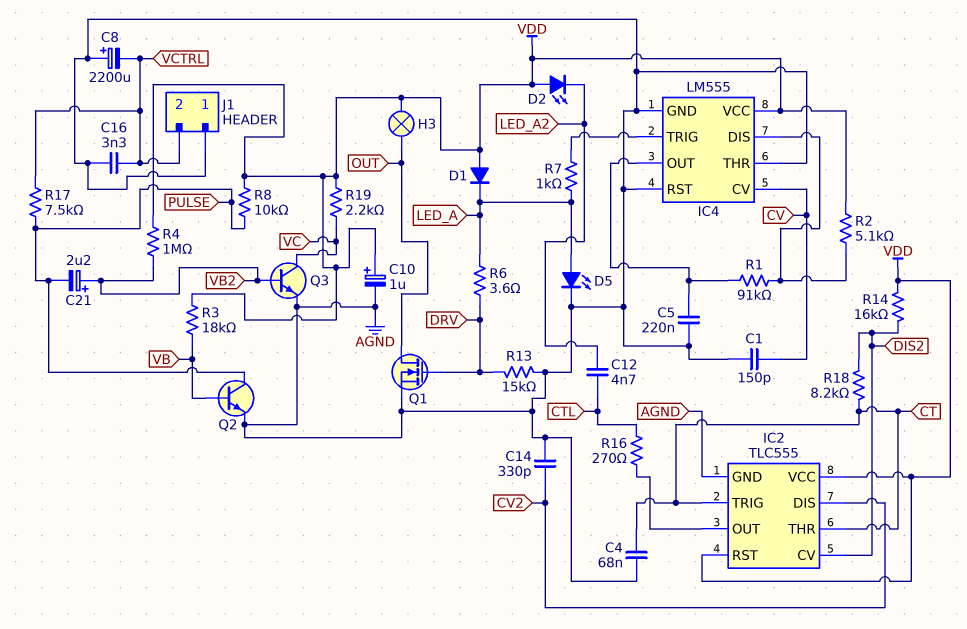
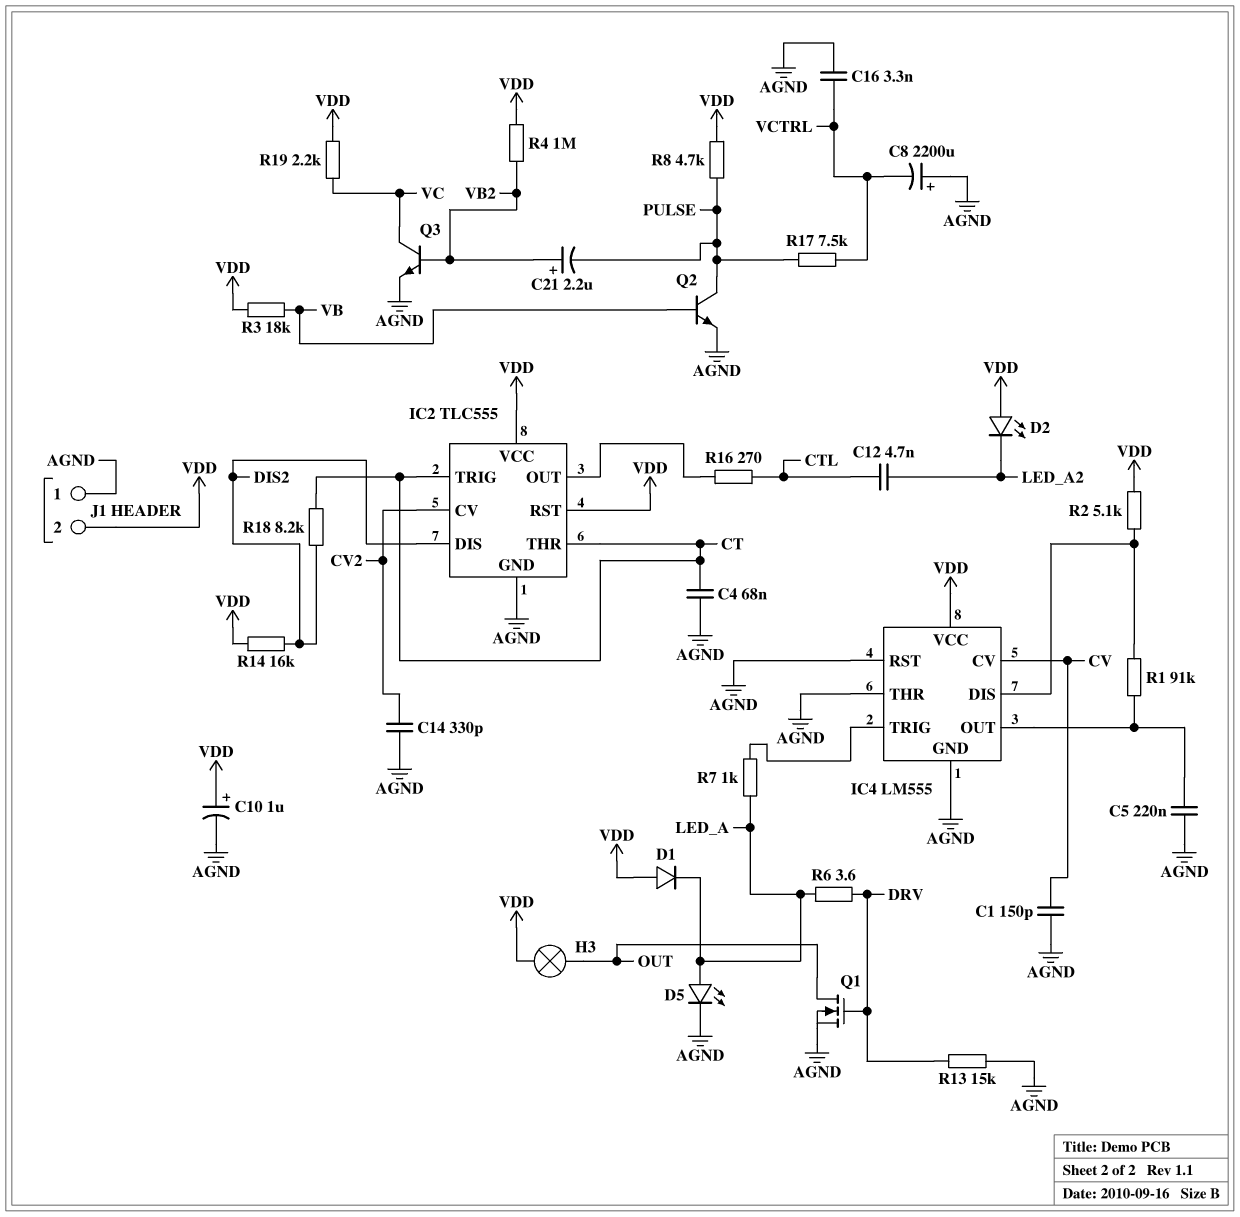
IC2 pin CV: DIS2 -> CV2
IC2 pin DIS: CV2 -> DIS2
J1 pin 2: VCTRL -> VDD
R8: 10k (PULSE, VDD) -> 4.7k (PULSE, VDD)

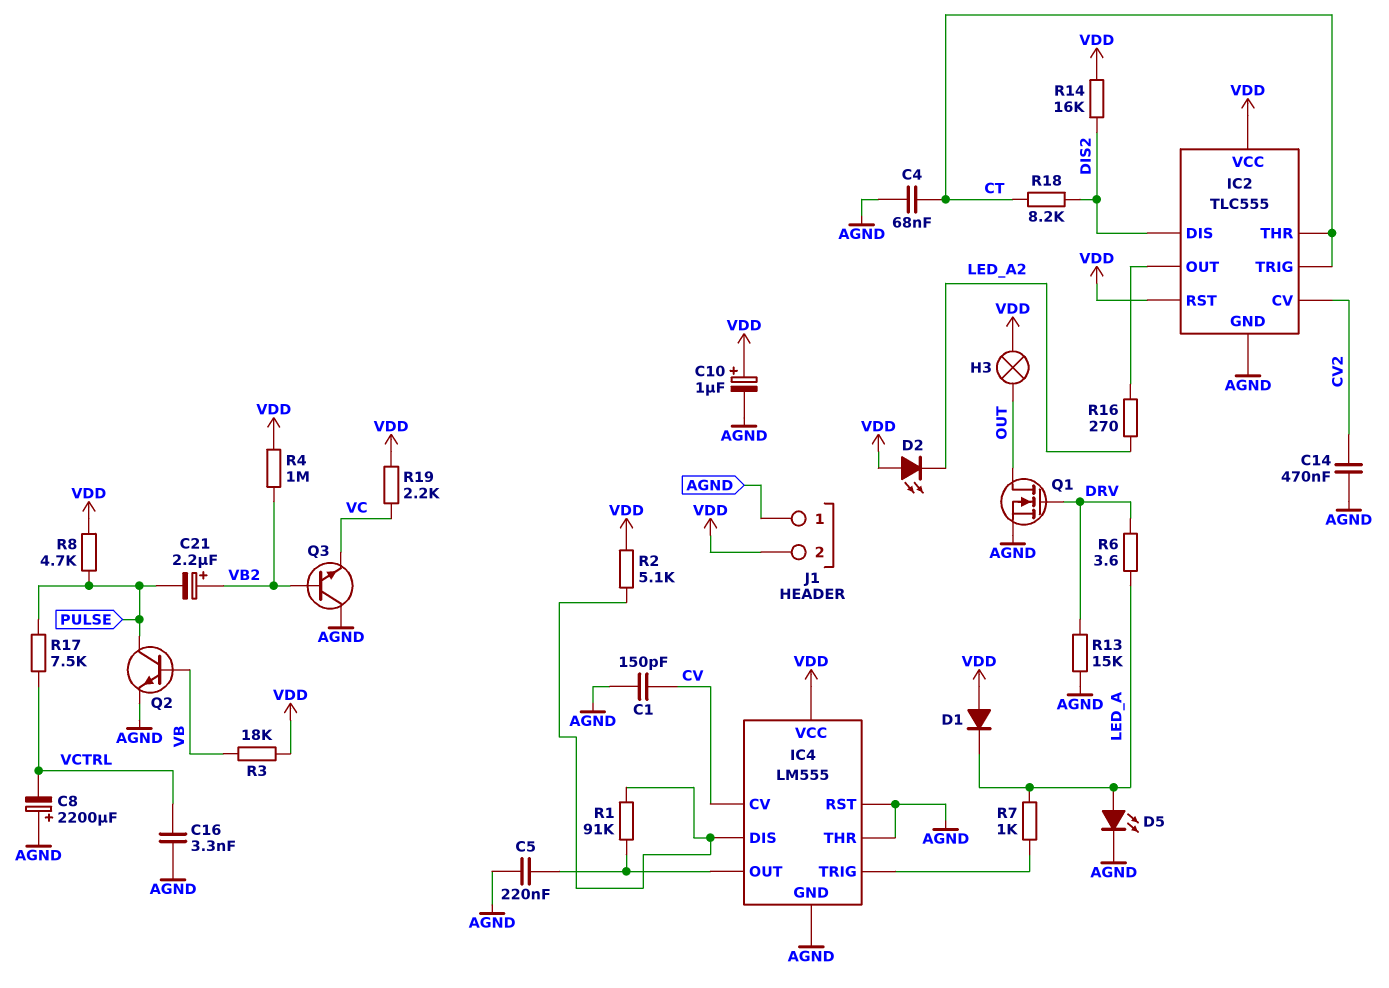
C12: 4.7nF (CTL, LED_A2) -> none
C14: 330pF (AGND, CV2) -> 470nF (AGND, CV2)
Q3: NPN (B VB2, C VC, E AGND) -> NPN (B VB2, C AGND, E VC)
R16: 270 (CTL, IC2/OUT) -> 270 (IC2/OUT, LED_A2)

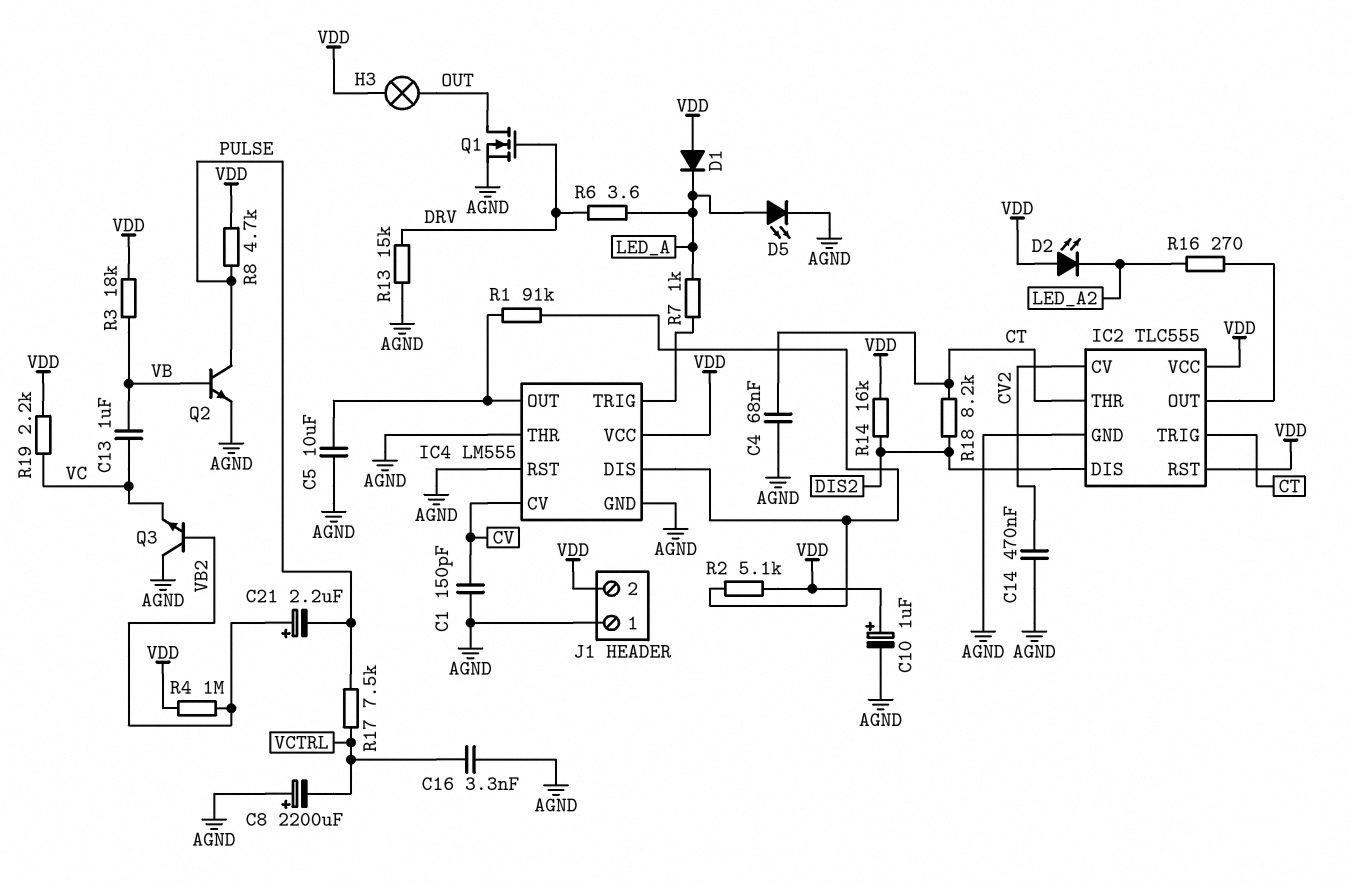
C5: 220nF (AGND, IC4/OUT) -> 10uF (AGND, IC4/OUT)
C13: none -> 1uF (VB, VC)

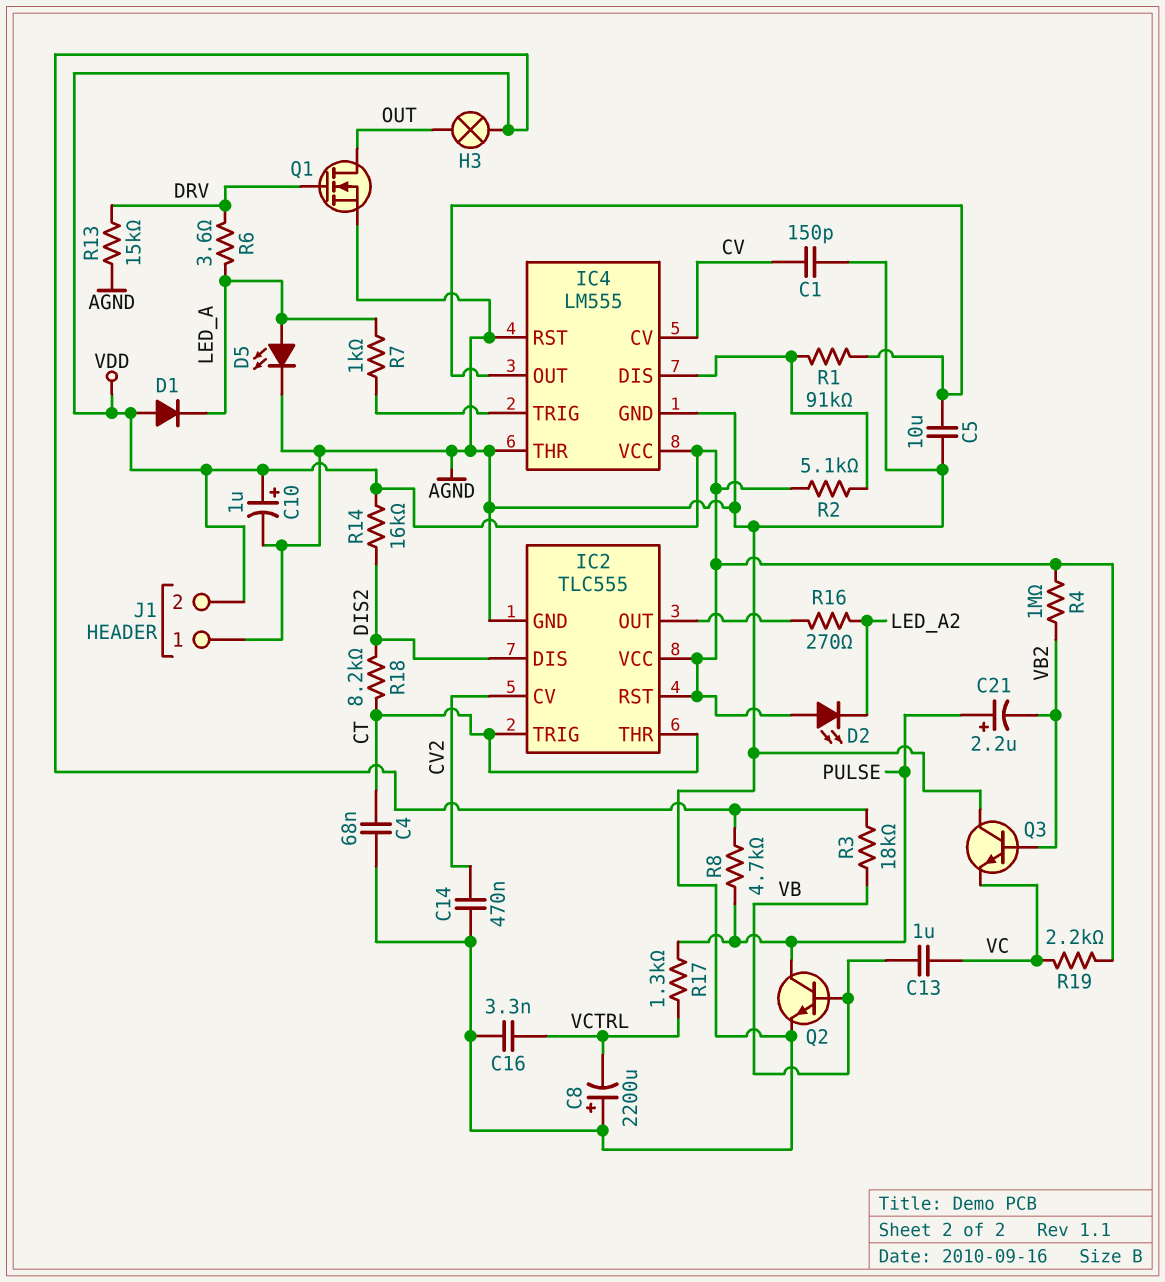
C21: 2.2uF (plus VB2, minus PULSE) -> 2.2uF (plus PULSE, minus VB2)
R17: 7.5k (PULSE, VCTRL) -> 1.3k (PULSE, VCTRL)

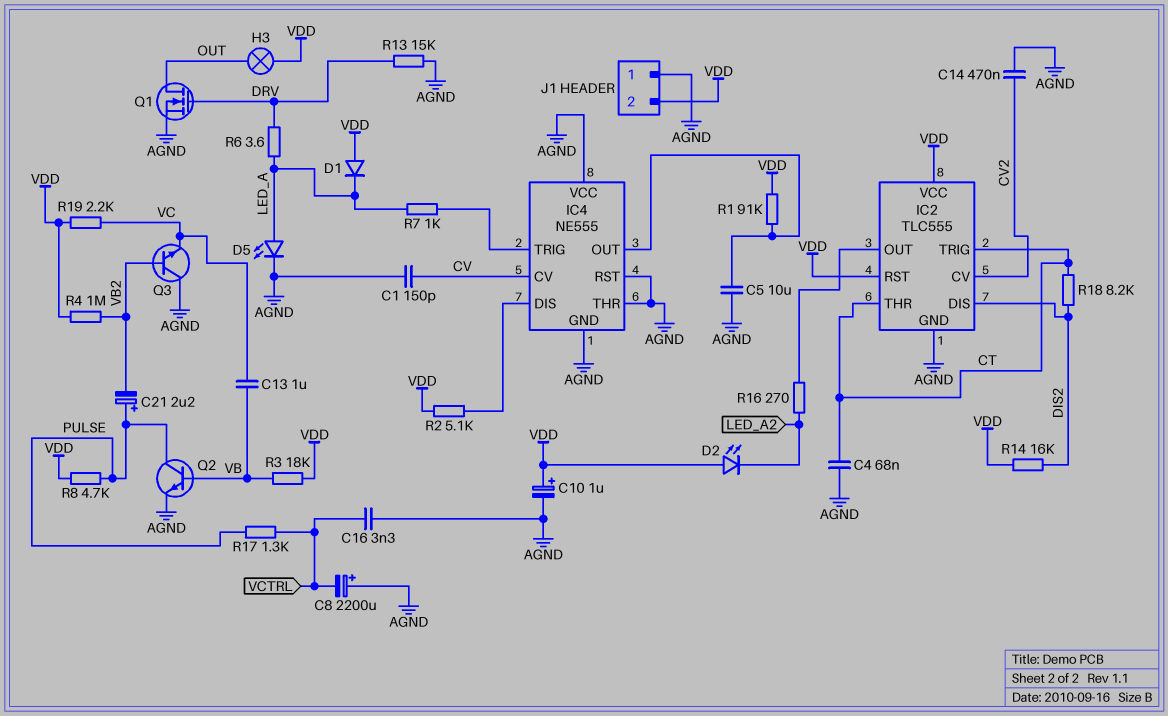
IC4: LM555 -> NE555
IC4 pin VCC: VDD -> AGND
R1: 91k (IC4/DIS, IC4/OUT) -> 91k (IC4/OUT, VDD)

